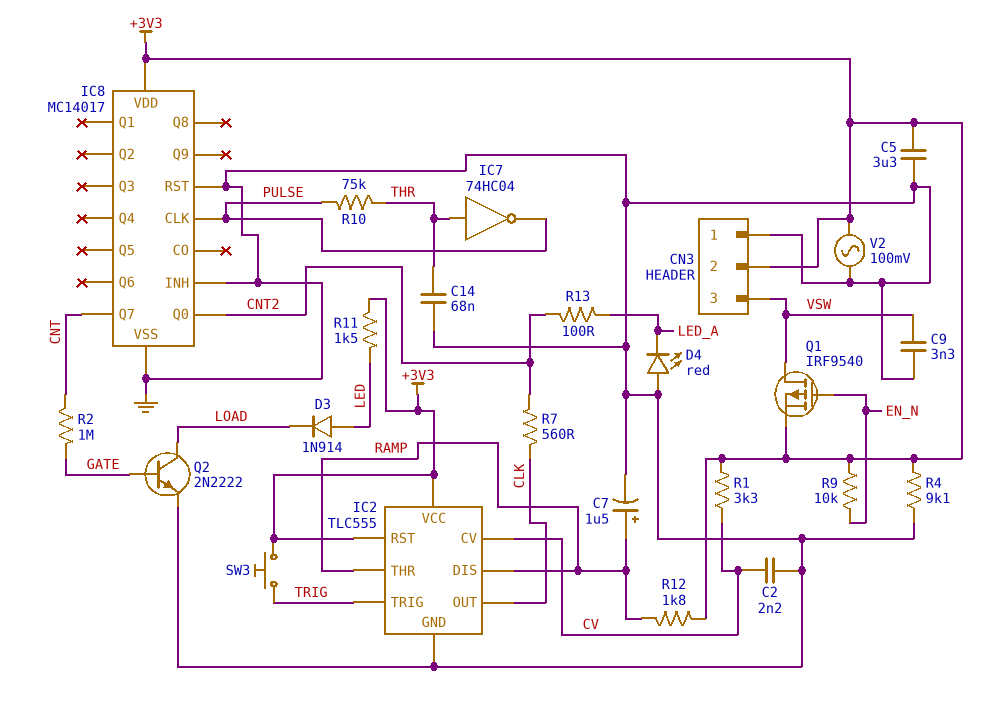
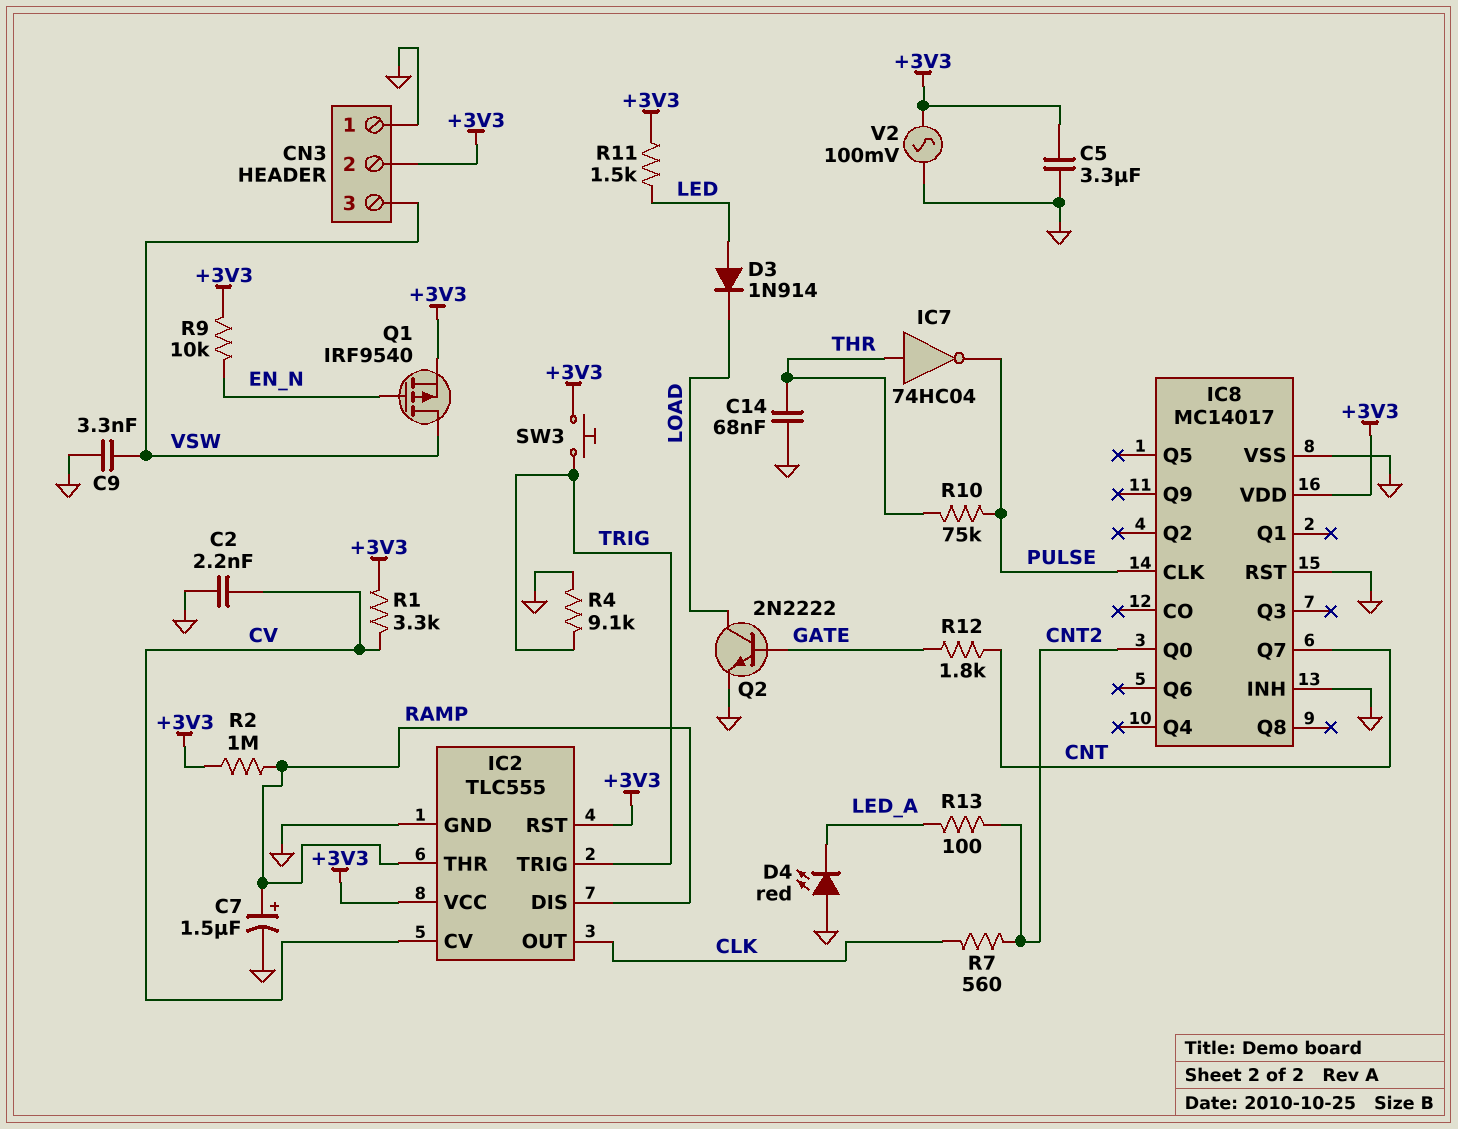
R2: 1M (CNT, GATE) -> 1M (+3V3, RAMP)
R4: 9.1k (+3V3, GND) -> 9.1k (GND, TRIG)
R12: 1.8k (+3V3, RAMP) -> 1.8k (CNT, GATE)

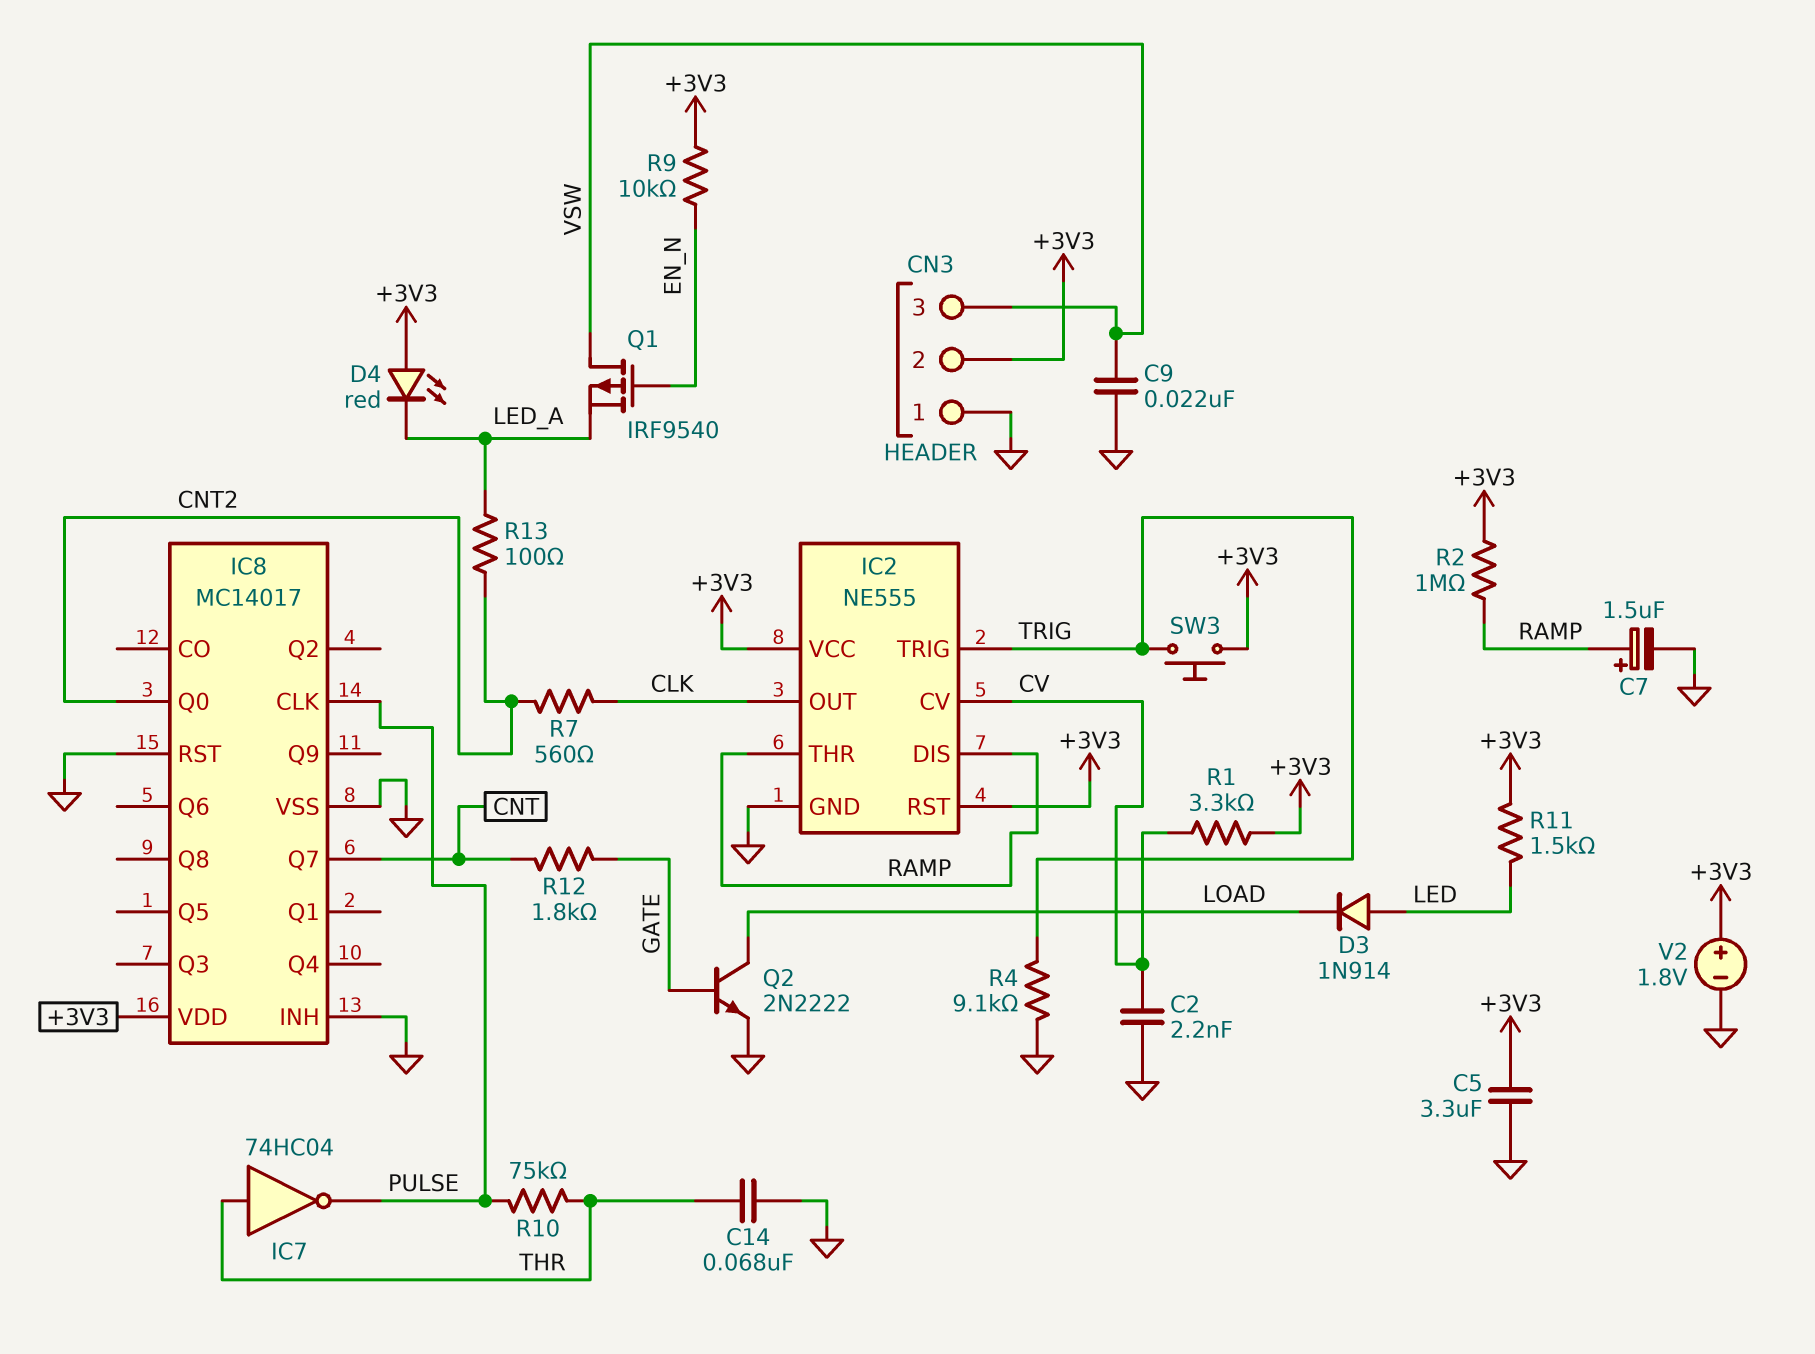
C9: 3.3nF (GND, VSW) -> 22nF (GND, VSW)
D4: LED red (A GND, K LED_A) -> LED red (A +3V3, K LED_A)
IC2: TLC555 -> NE555
Q1: PMOS IRF9540 (G EN_N, D VSW, S +3V3) -> PMOS IRF9540 (G EN_N, D VSW, S LED_A)
V2: AC 100mV (+3V3, GND) -> 1.8V (plus +3V3, minus GND)

